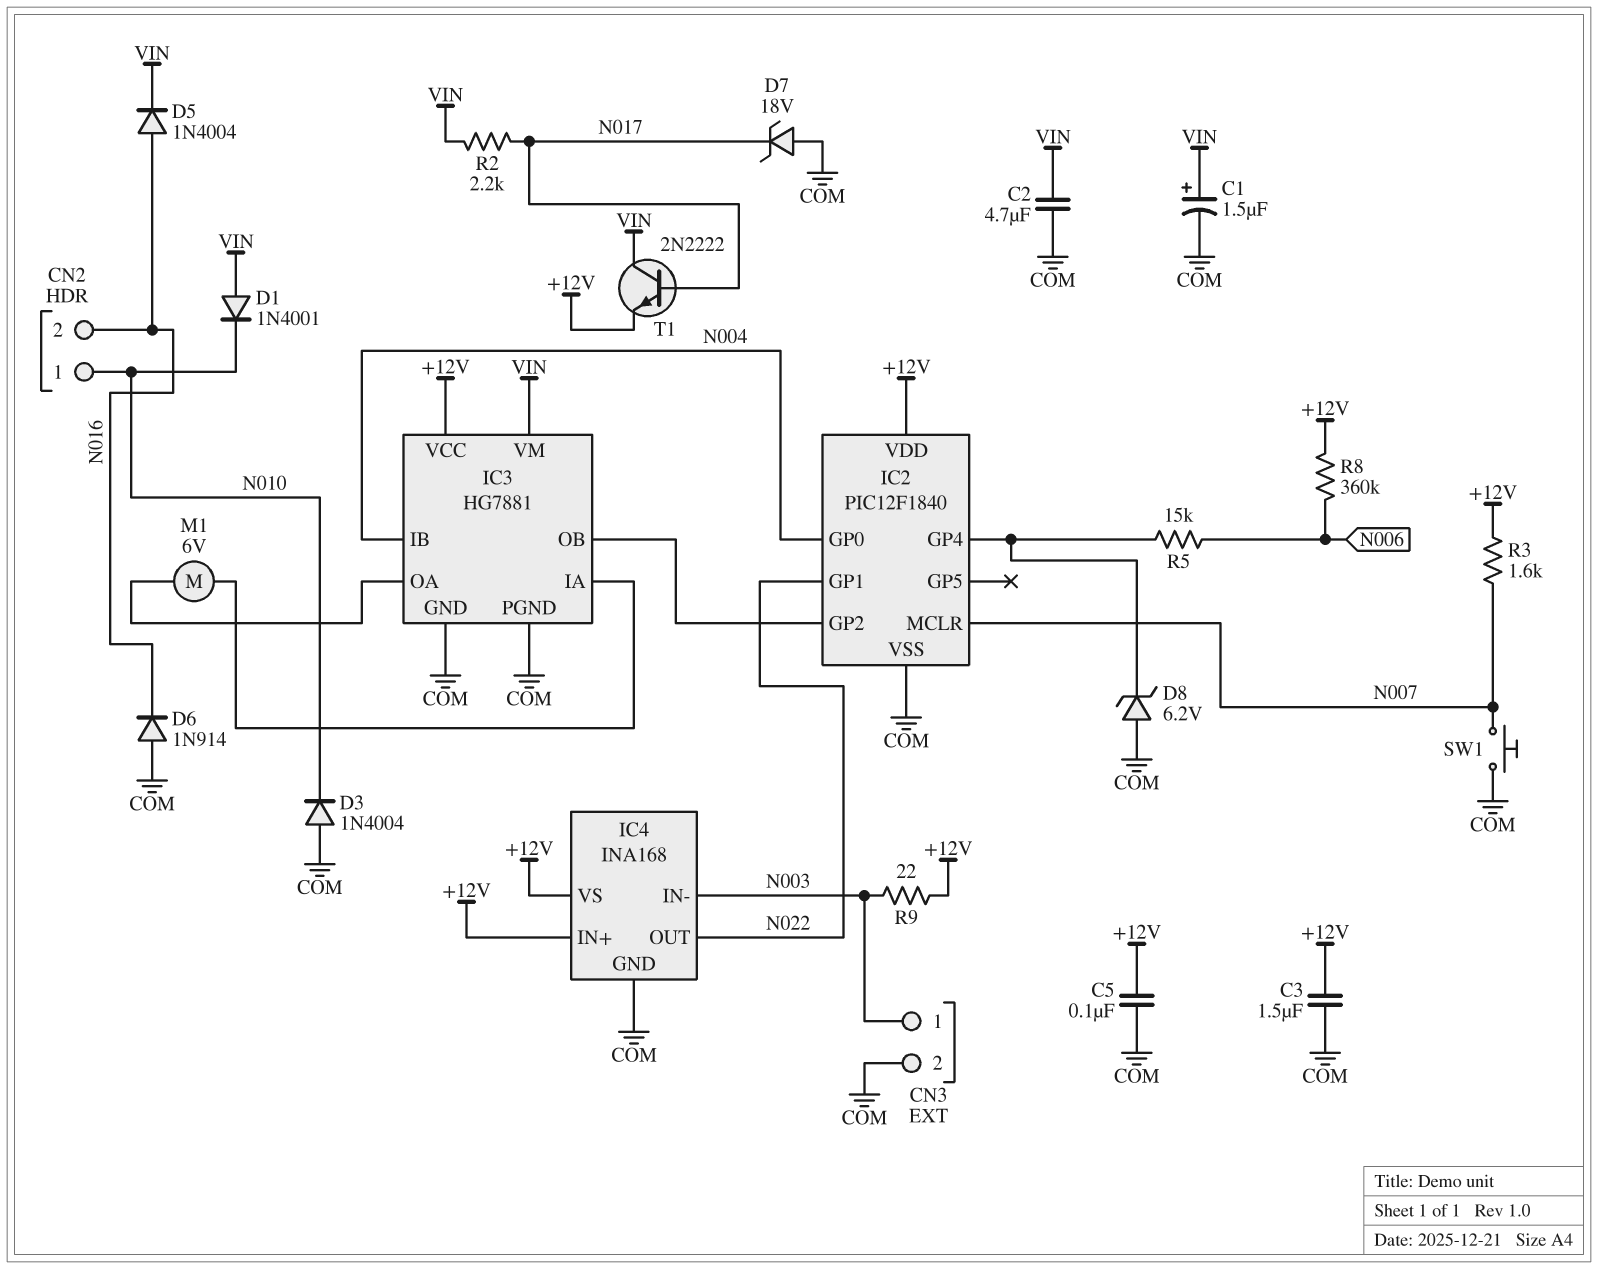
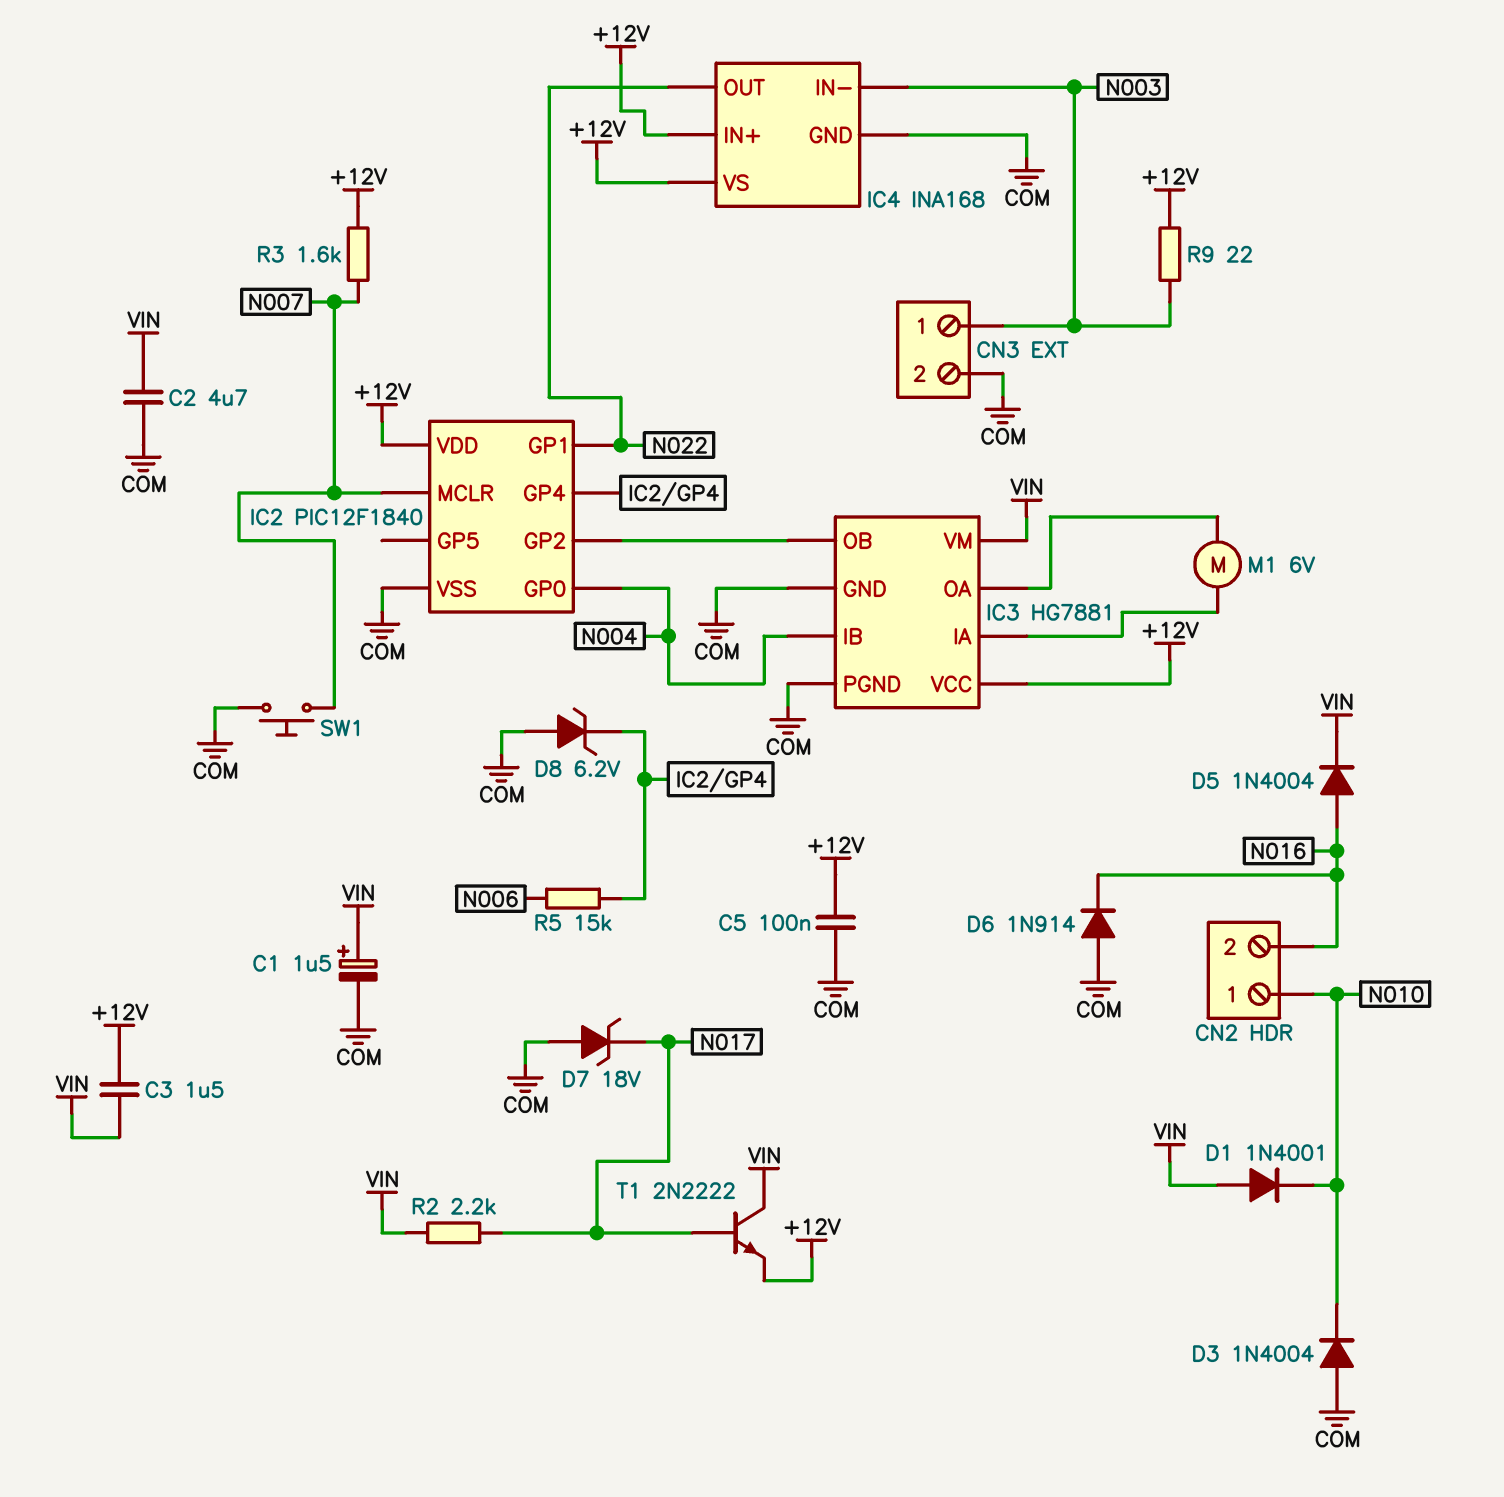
C3: 1.5uF (+12V, COM) -> 1.5uF (+12V, VIN)
R8: 360k (+12V, N006) -> none

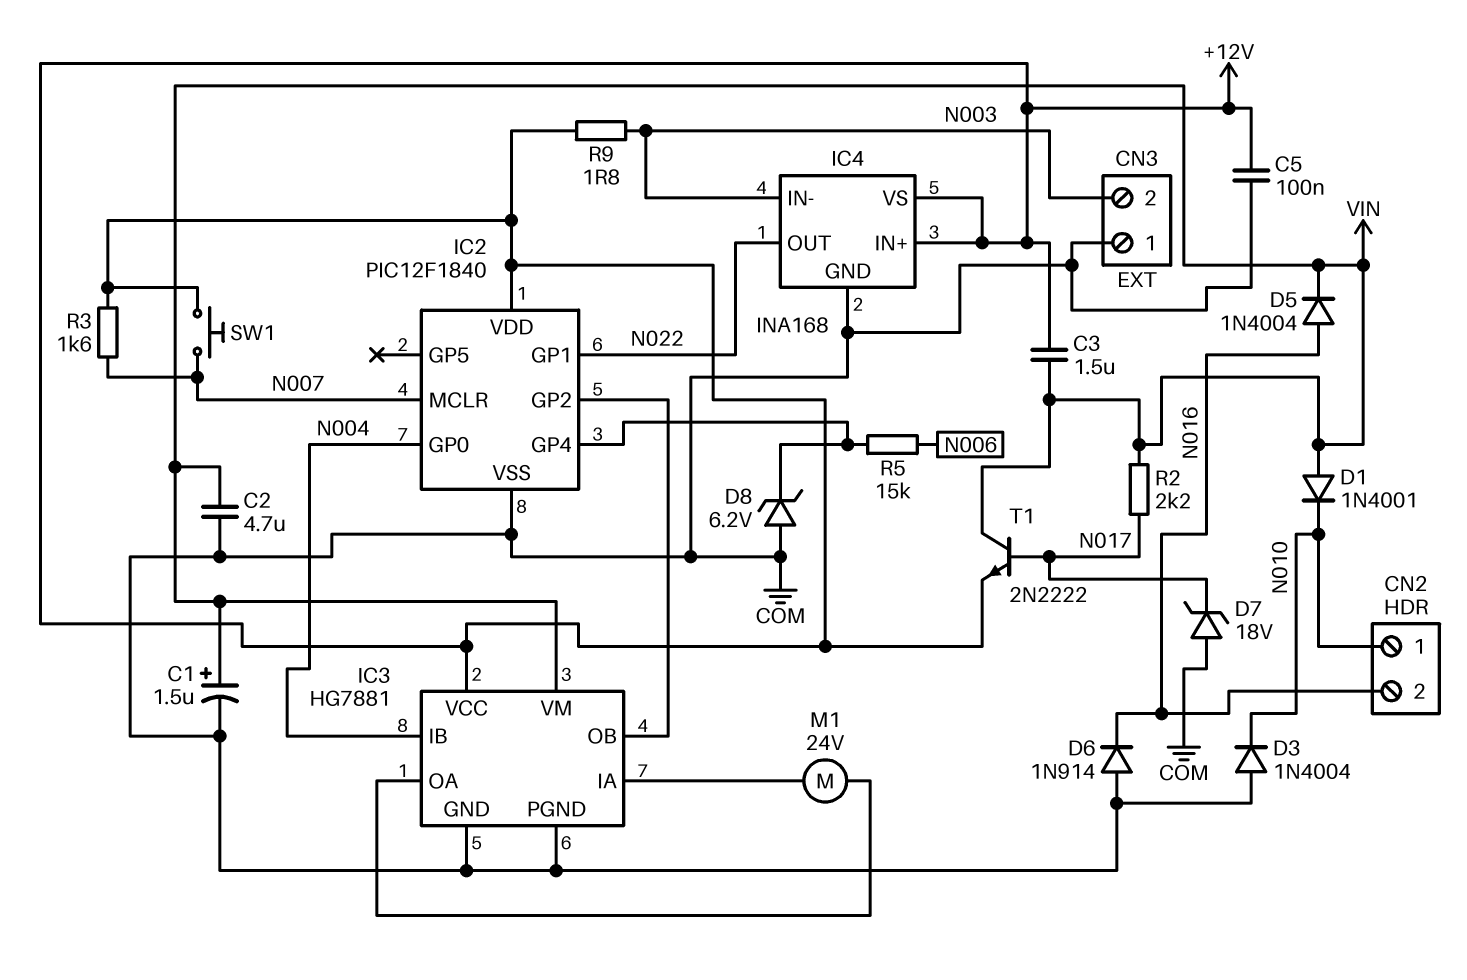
CN3 pin 1: N003 -> COM
CN3 pin 2: COM -> N003
M1: motor 6V (IC3/IA, IC3/OA) -> motor 24V (IC3/IA, IC3/OA)
R9: 22 (+12V, N003) -> 1.8 (+12V, N003)
SW1: button (COM, N007) -> button (+12V, N007)

